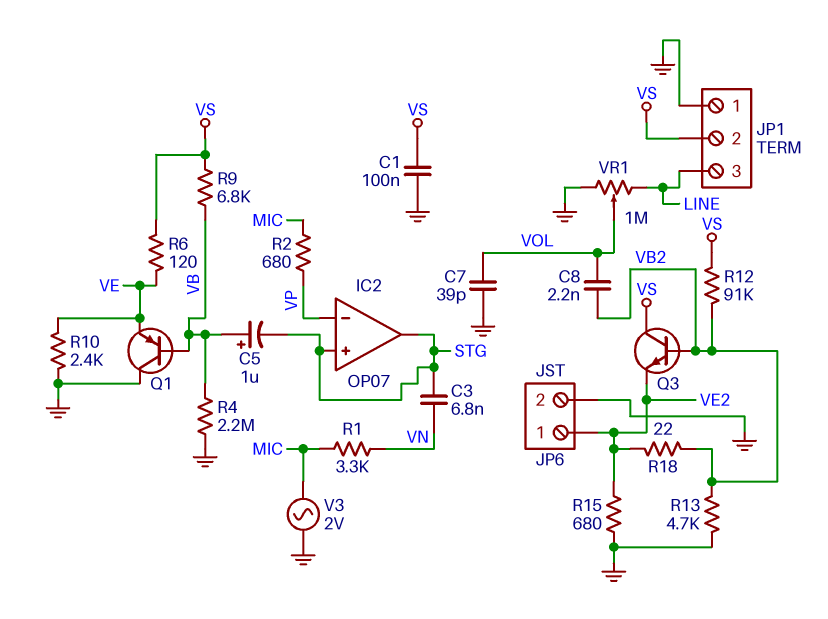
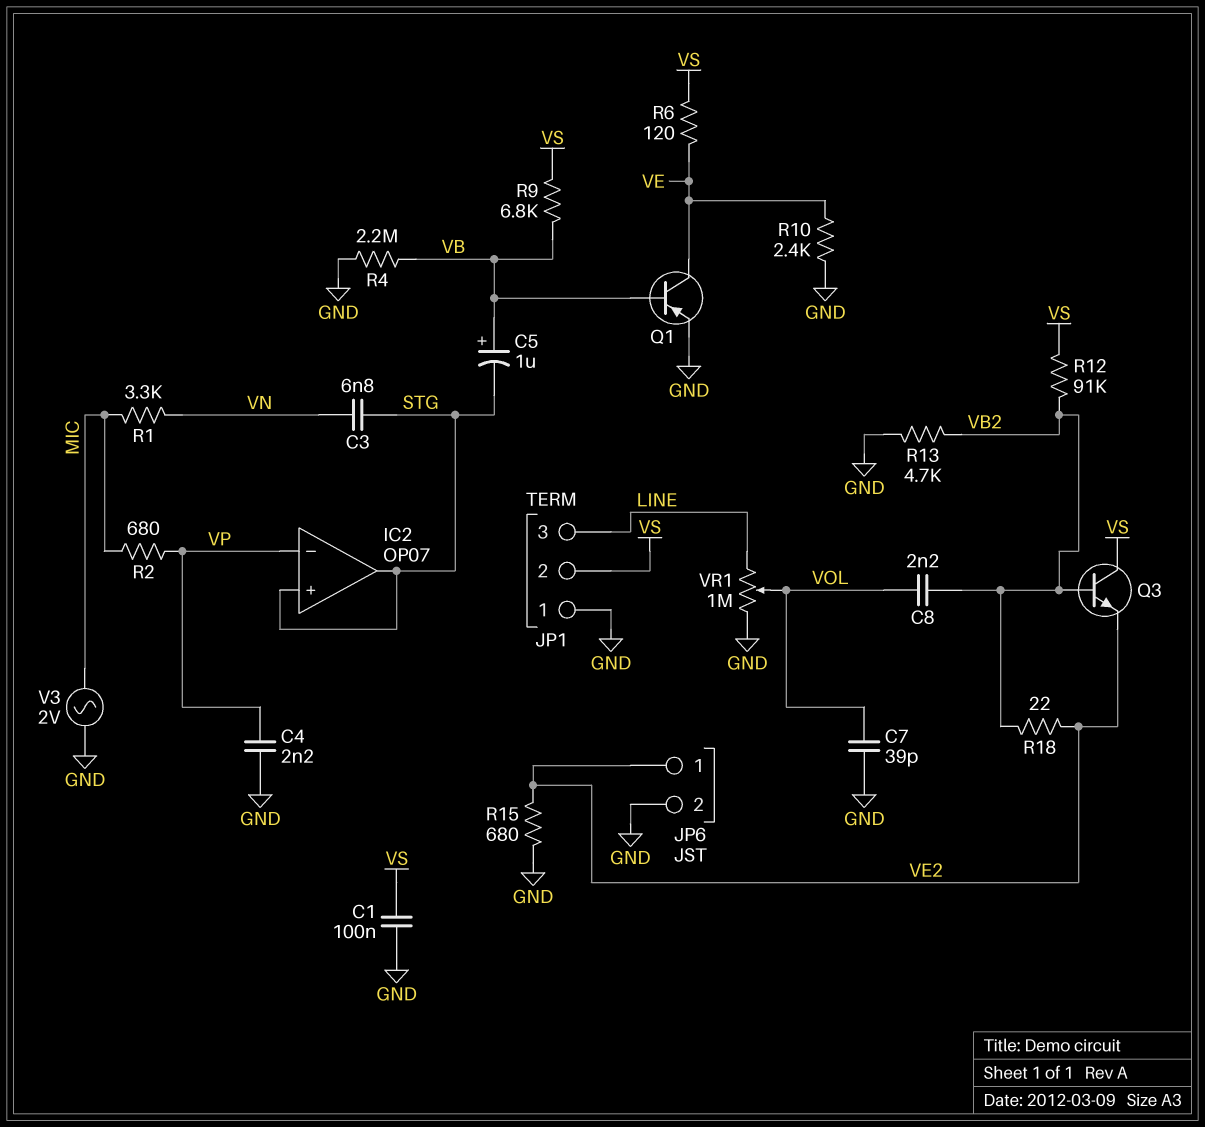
C4: none -> 2.2nF (GND, VP)
Q1: PNP (B VB, C GND, E VE) -> PNP (B VB, C VE, E GND)

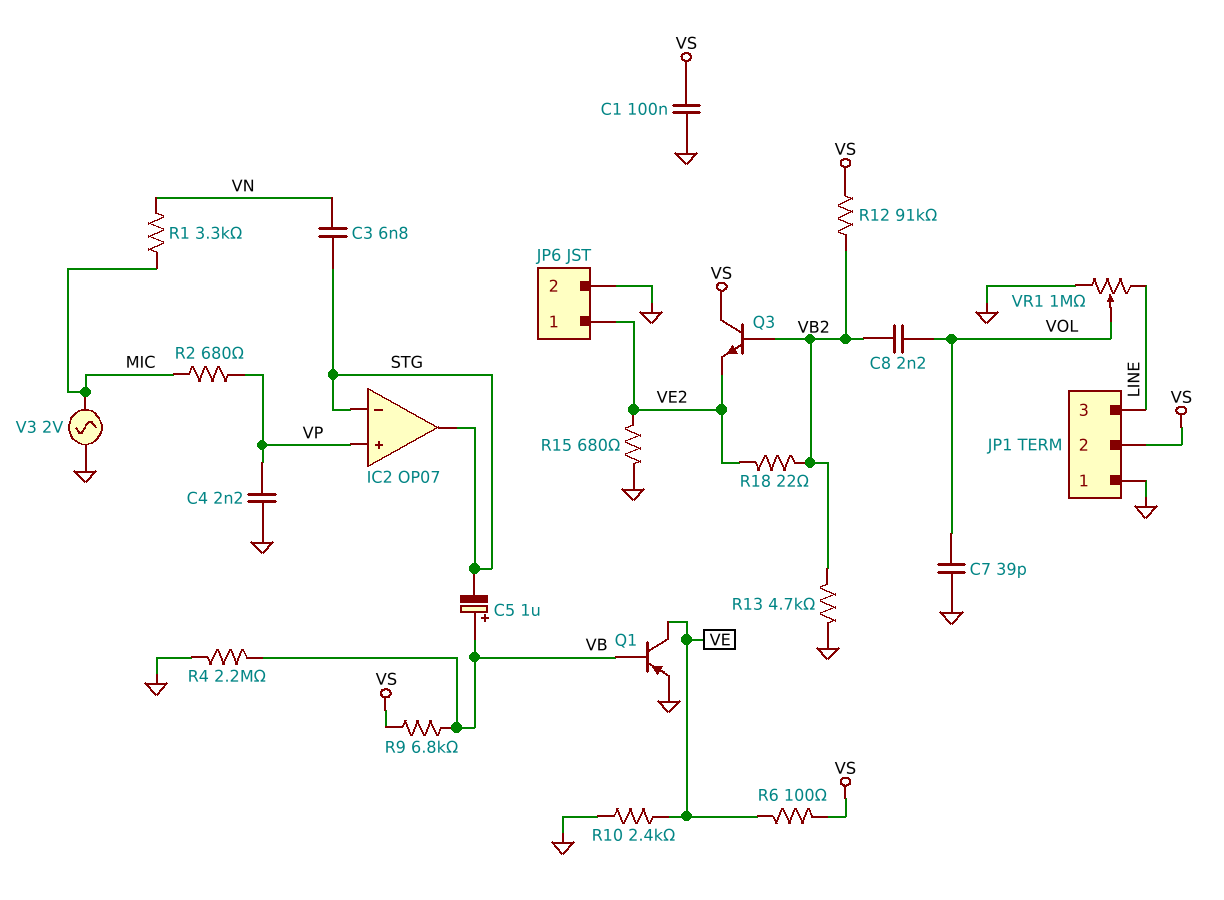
IC2 pin in+: STG -> VP
IC2 pin in-: VP -> STG
R6: 120 (VE, VS) -> 100 (VE, VS)

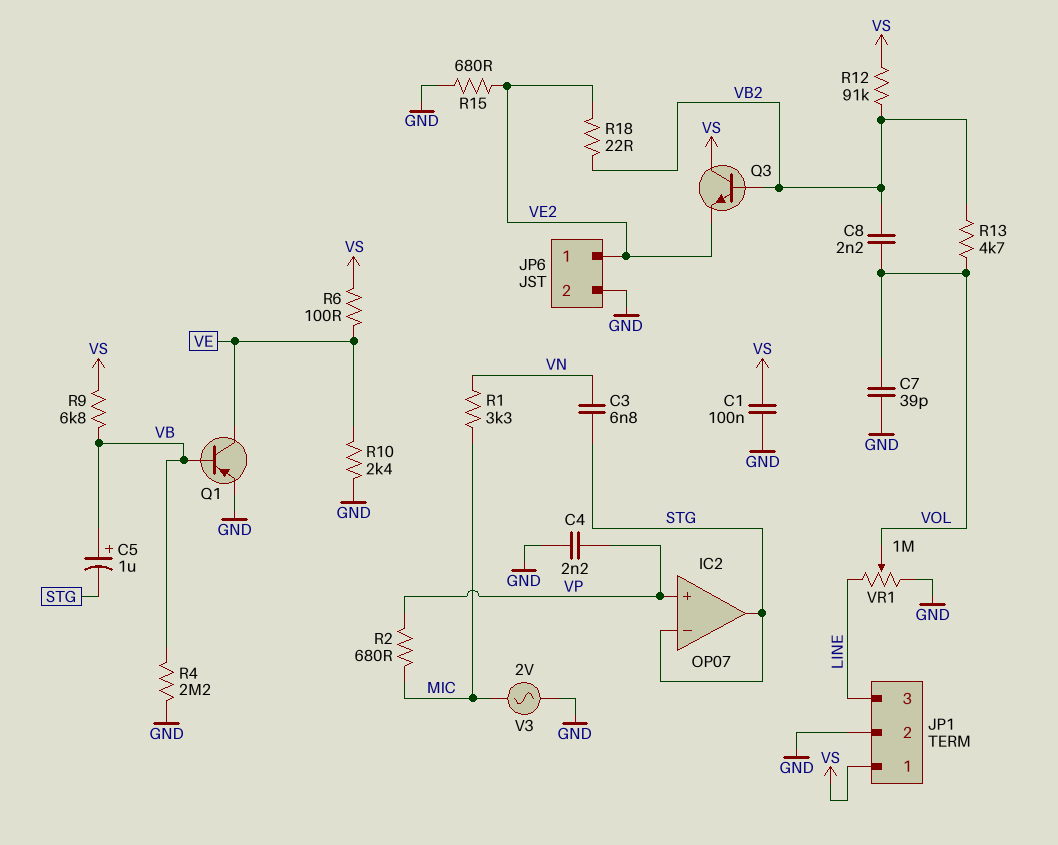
JP1 pin 1: GND -> VS
JP1 pin 2: VS -> GND
R13: 4.7k (GND, VB2) -> 4.7k (VB2, VOL)

